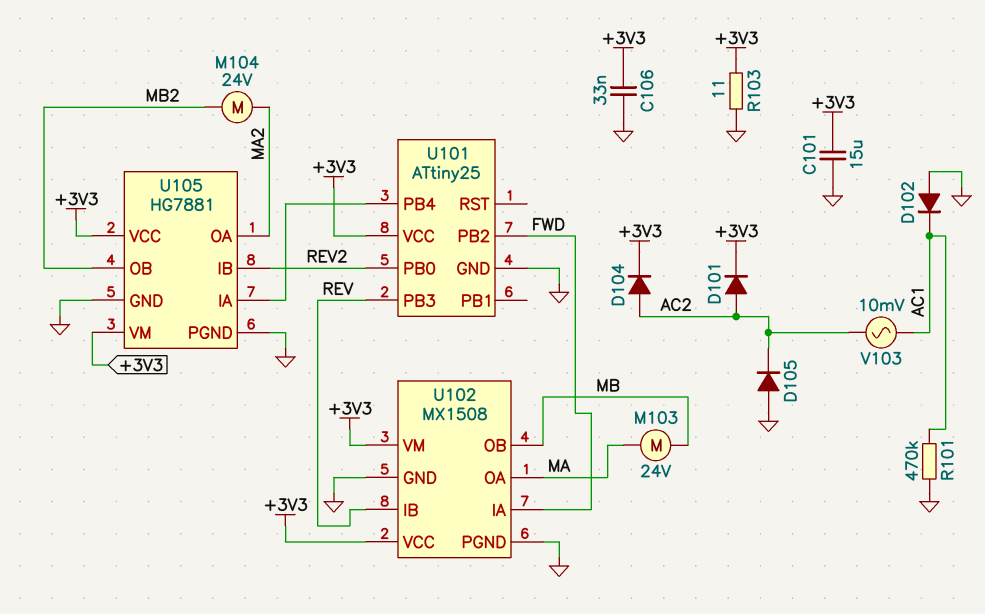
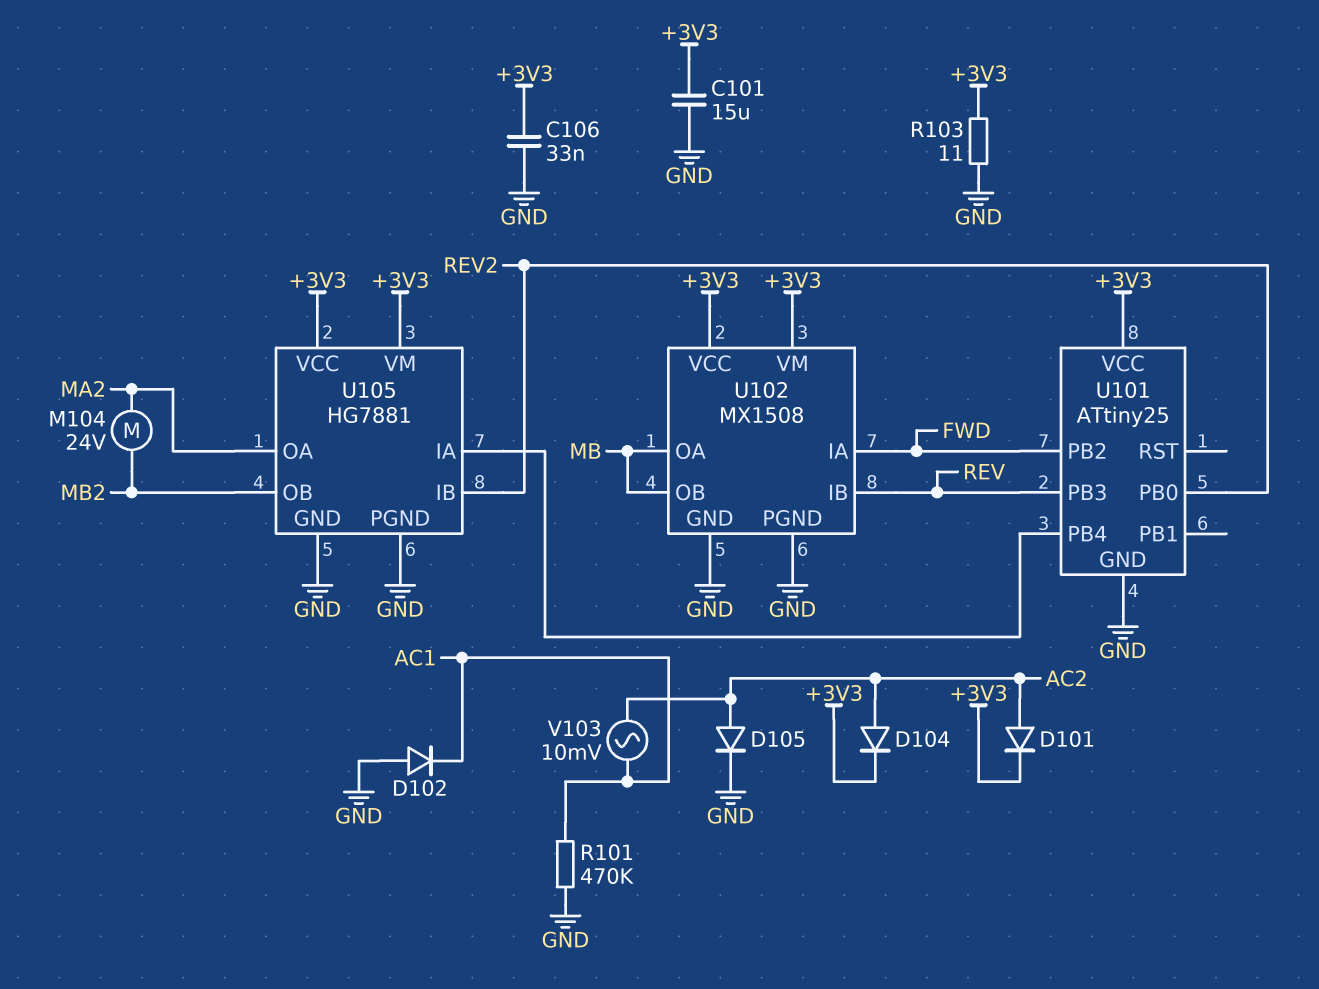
D105: diode (A GND, K AC2) -> diode (A AC2, K GND)
M103: motor 24V (MA, MB) -> none
U102 pin OA: MA -> MB

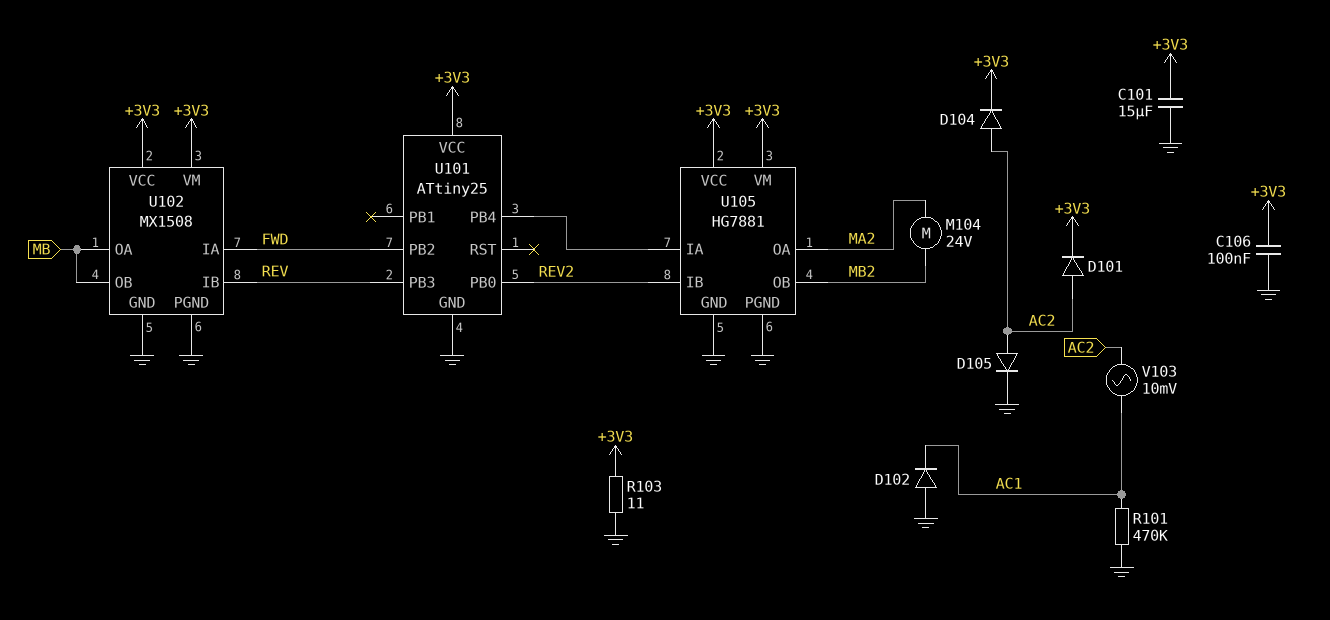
C106: 33nF (+3V3, GND) -> 100nF (+3V3, GND)

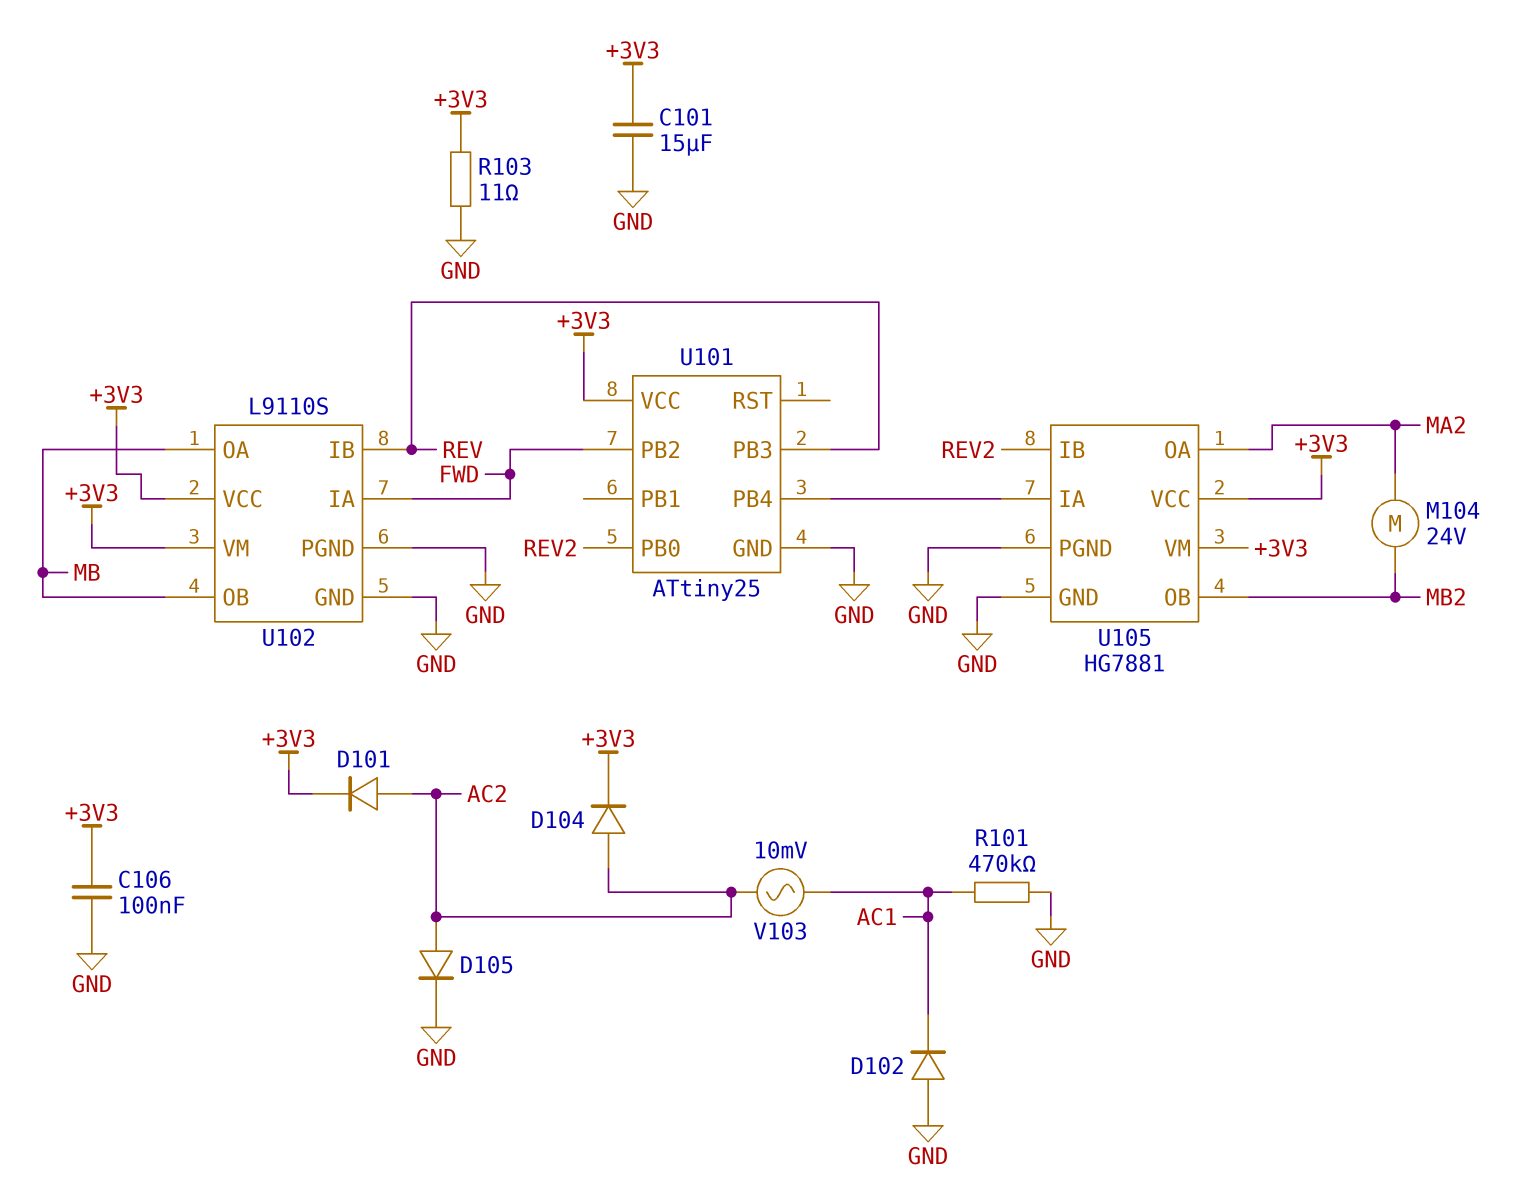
U102: MX1508 -> L9110S

